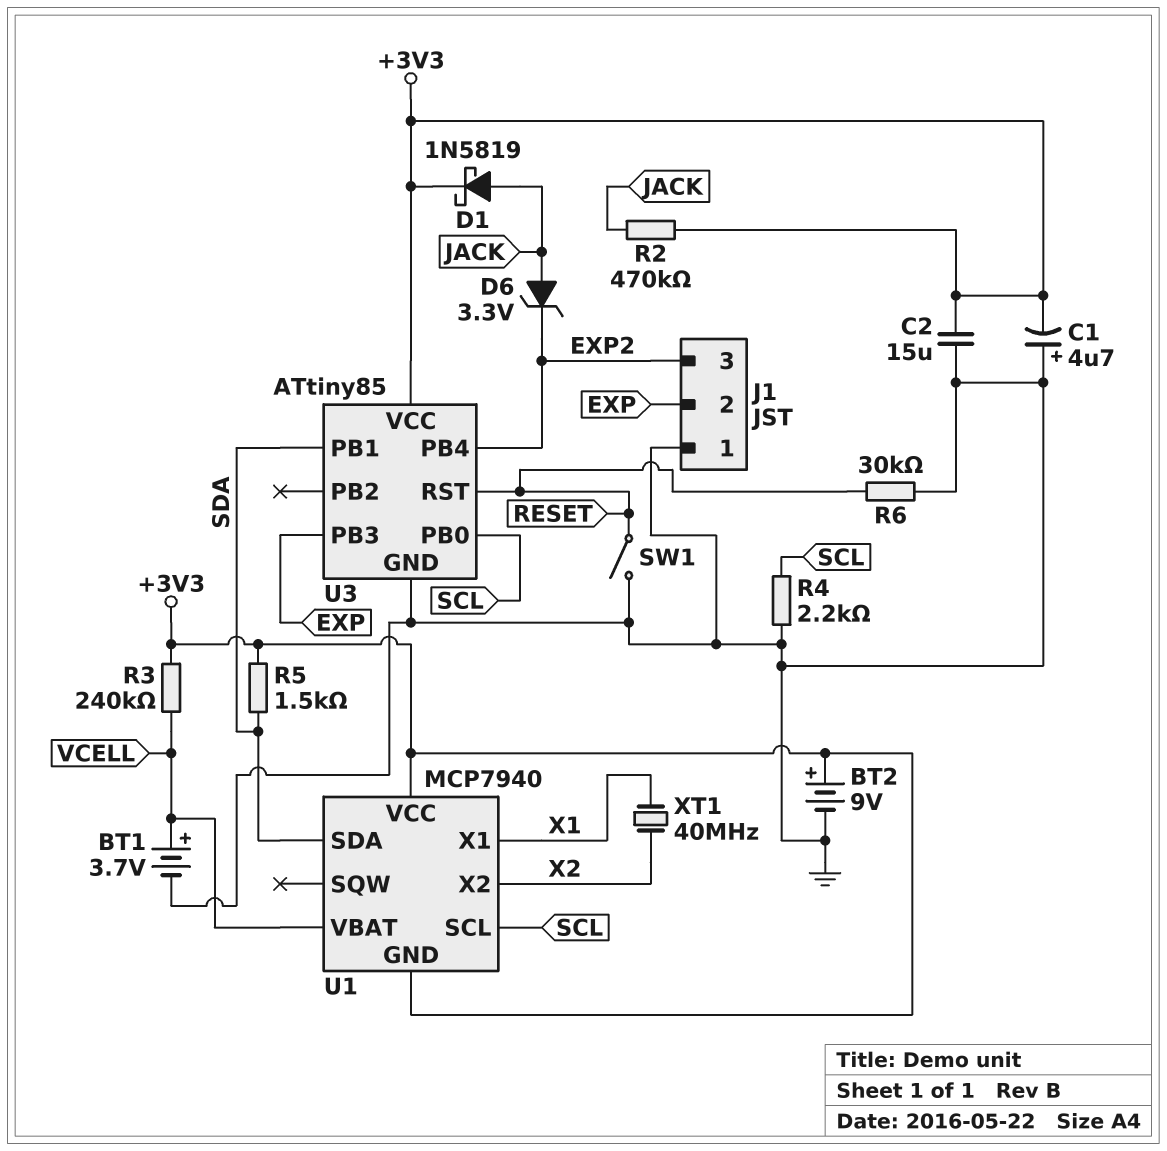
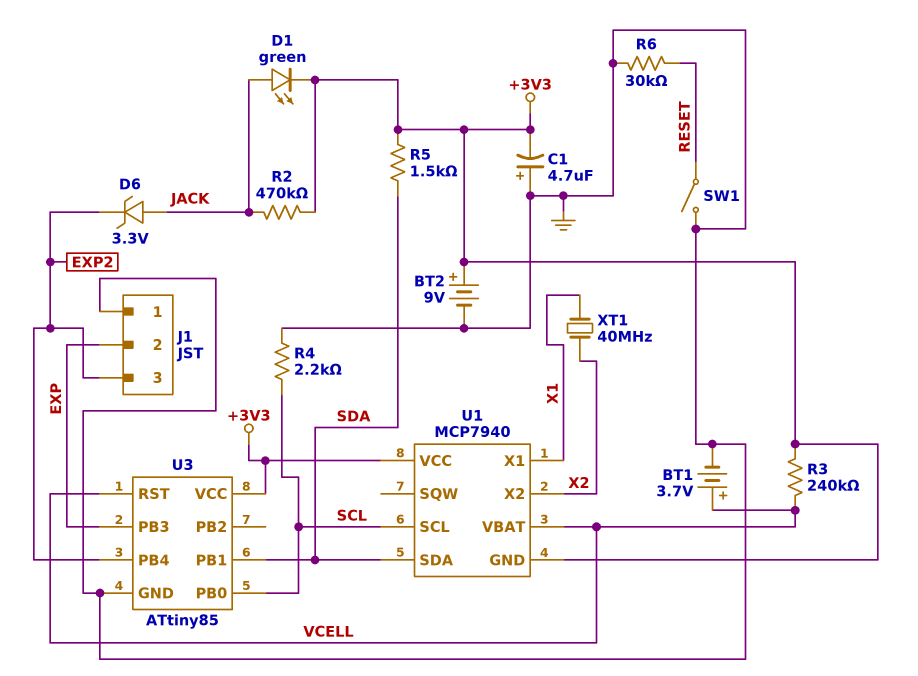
C2: 15uF (+3V3, GND) -> none
D1: schottky 1N5819 (A JACK, K +3V3) -> LED green (A JACK, K +3V3)
U3 pin RST: RESET -> VCELL

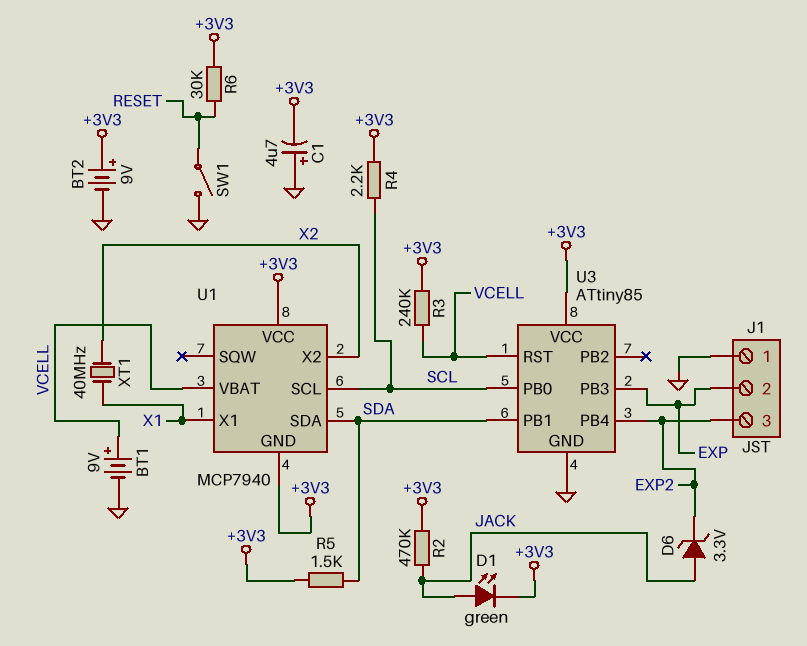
BT1: 3.7V (plus VCELL, minus GND) -> 9V (plus VCELL, minus GND)
R4: 2.2k (GND, SCL) -> 2.2k (+3V3, SCL)
R6: 30k (GND, RESET) -> 30k (+3V3, RESET)

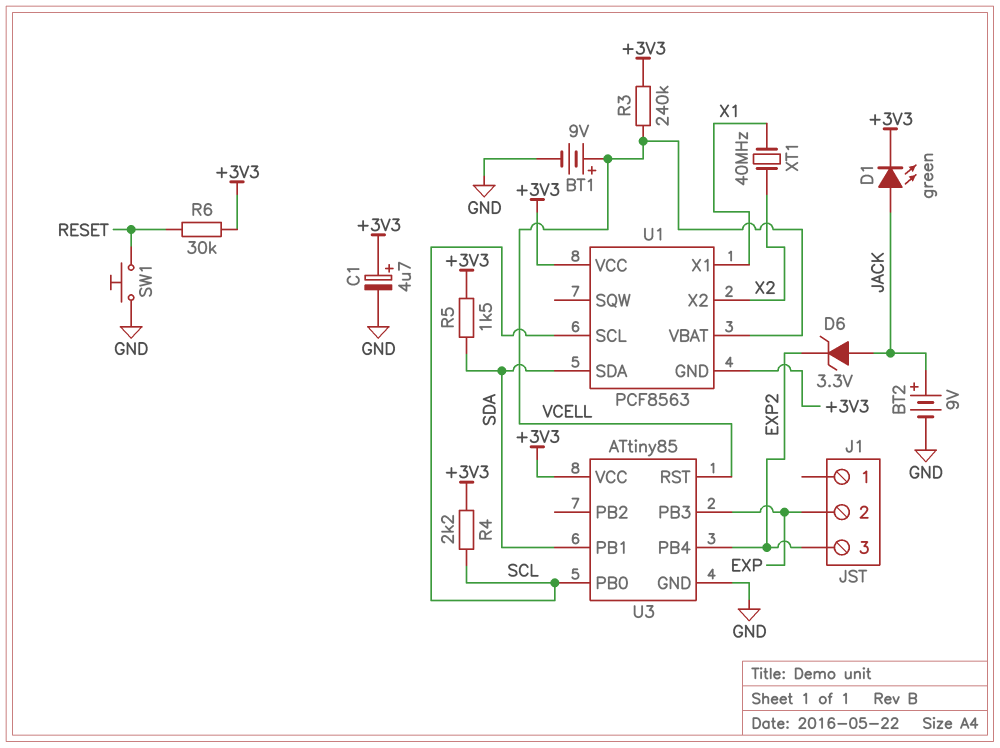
BT2: 9V (plus +3V3, minus GND) -> 9V (plus JACK, minus GND)
C1: 4.7uF (plus GND, minus +3V3) -> 4.7uF (plus +3V3, minus GND)
J1 pin 1: GND -> none
R2: 470k (+3V3, JACK) -> none
SW1: switch (GND, RESET) -> button (GND, RESET)
U1: MCP7940 -> PCF8563

